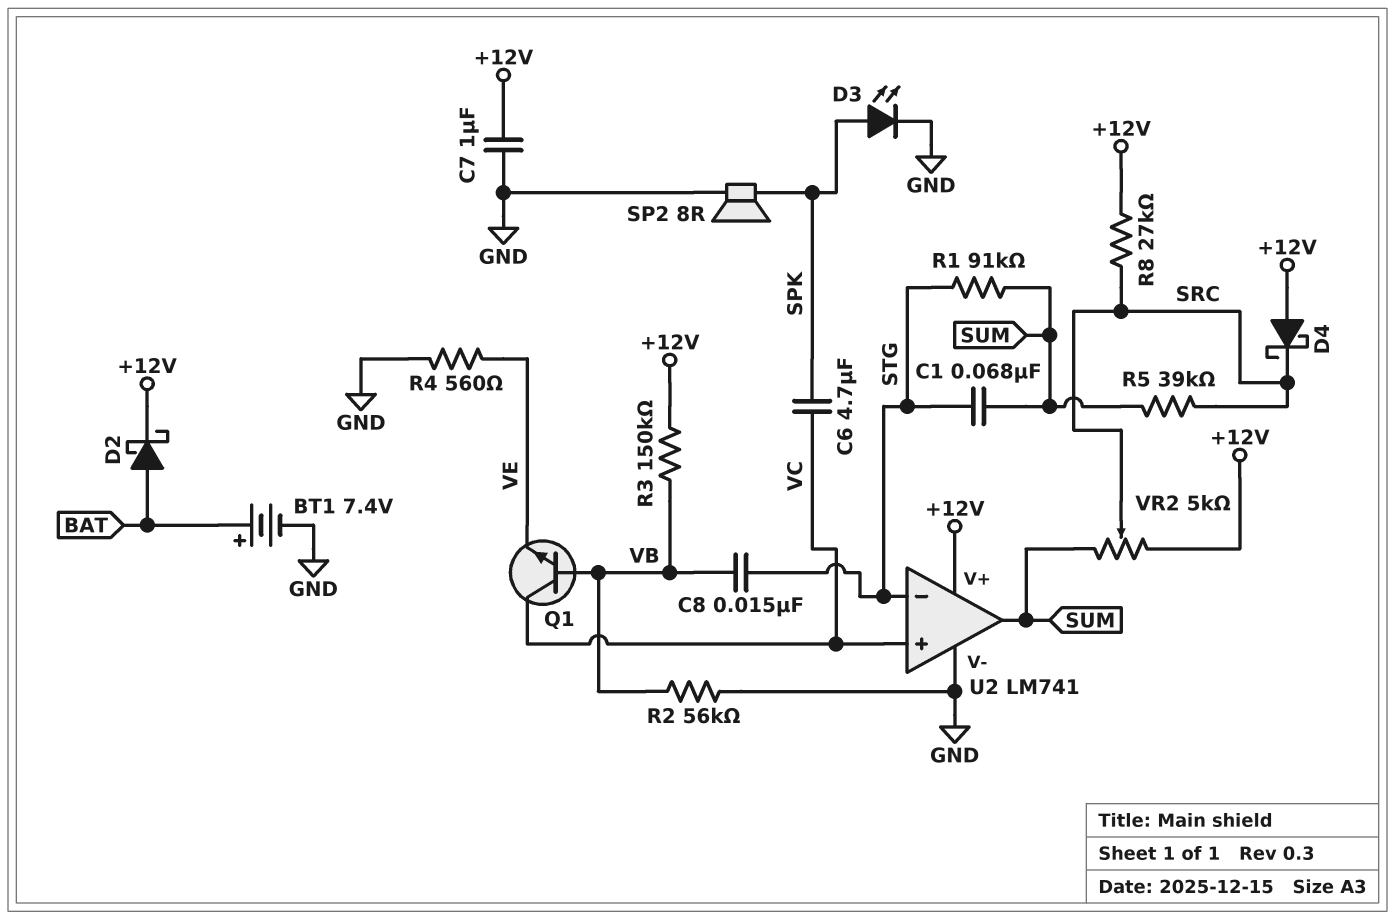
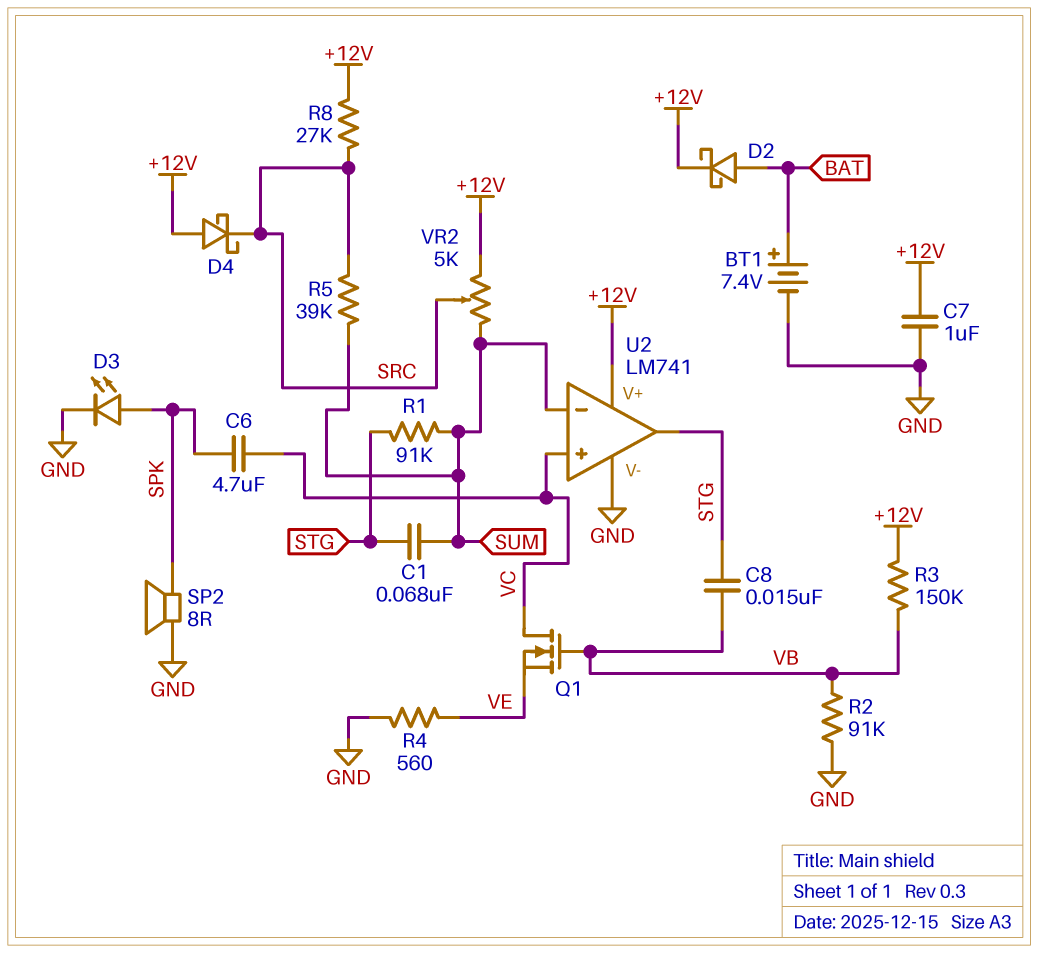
Q1: NPN (B VB, C VC, E VE) -> NMOS (G VB, D VC, S VE)
R2: 56k (GND, VB) -> 91k (GND, VB)
U2 pin in-: STG -> SUM
U2 pin out: SUM -> STG

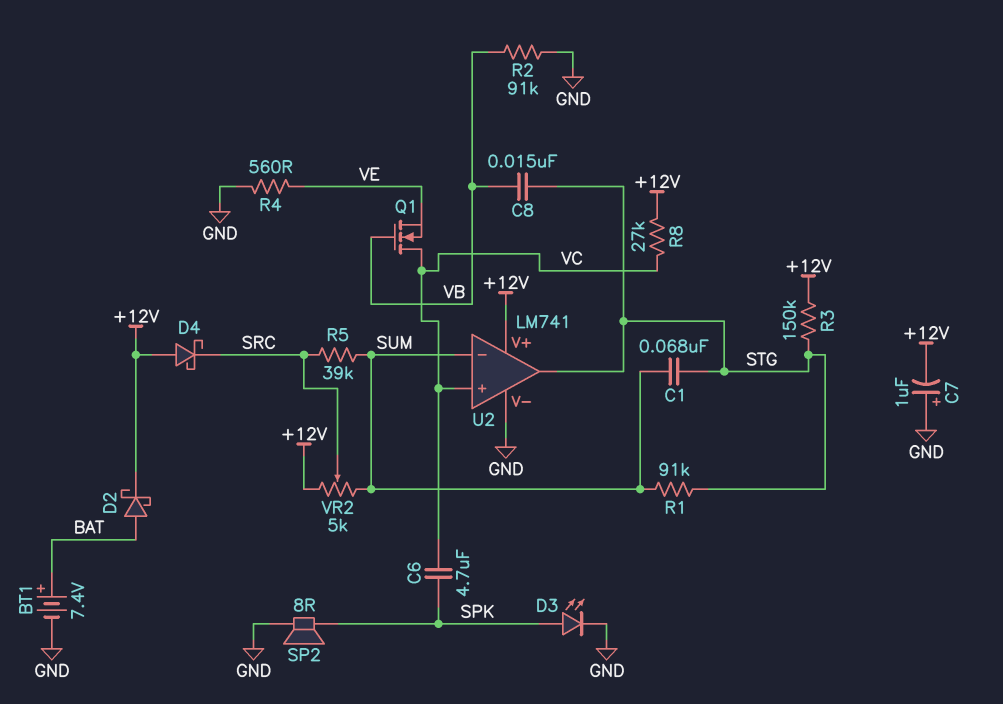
C7: 1uF (+12V, GND) -> 1uF (plus GND, minus +12V)
R3: 150k (+12V, VB) -> 150k (+12V, STG)
R8: 27k (+12V, SRC) -> 27k (+12V, VC)

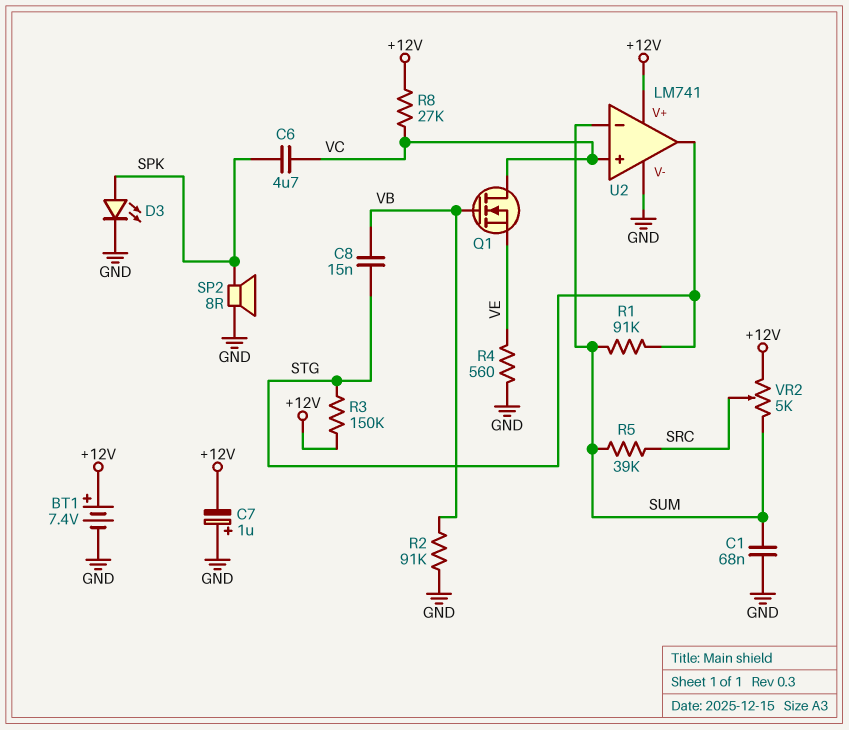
BT1: 7.4V (plus BAT, minus GND) -> 7.4V (plus +12V, minus GND)
C1: 68nF (STG, SUM) -> 68nF (GND, SUM)
D2: schottky (A BAT, K +12V) -> none
D4: schottky (A +12V, K SRC) -> none

